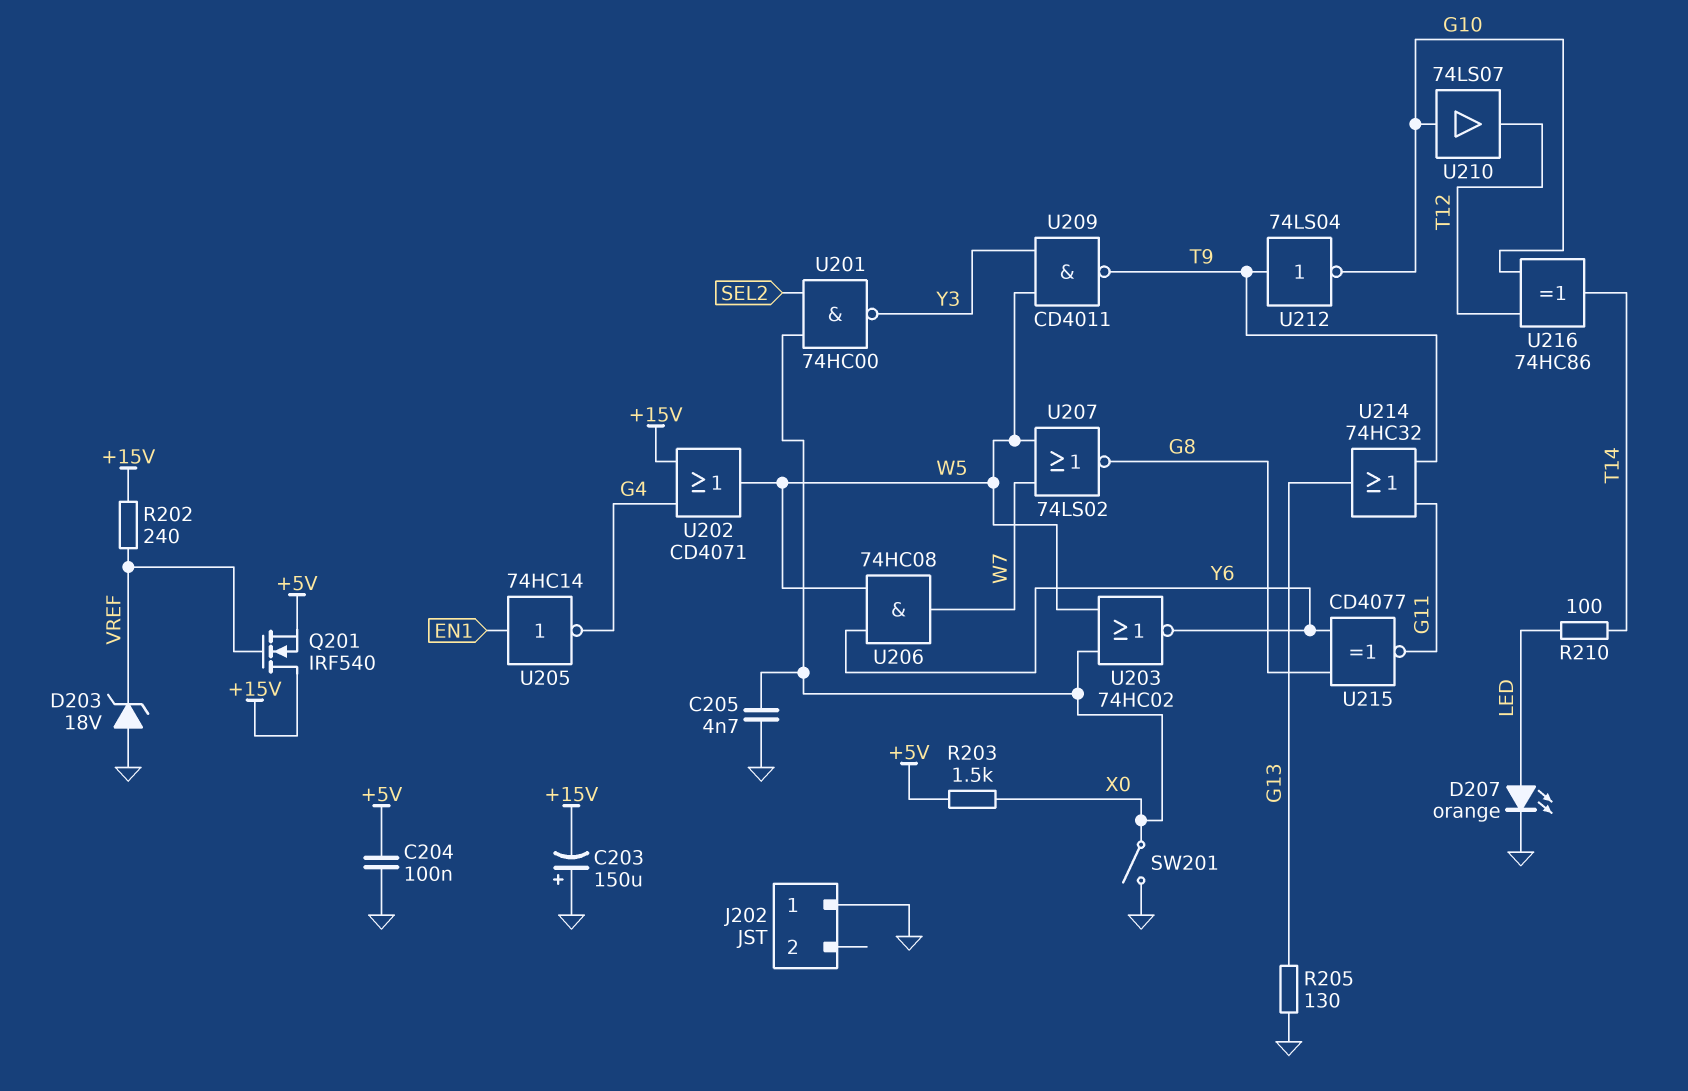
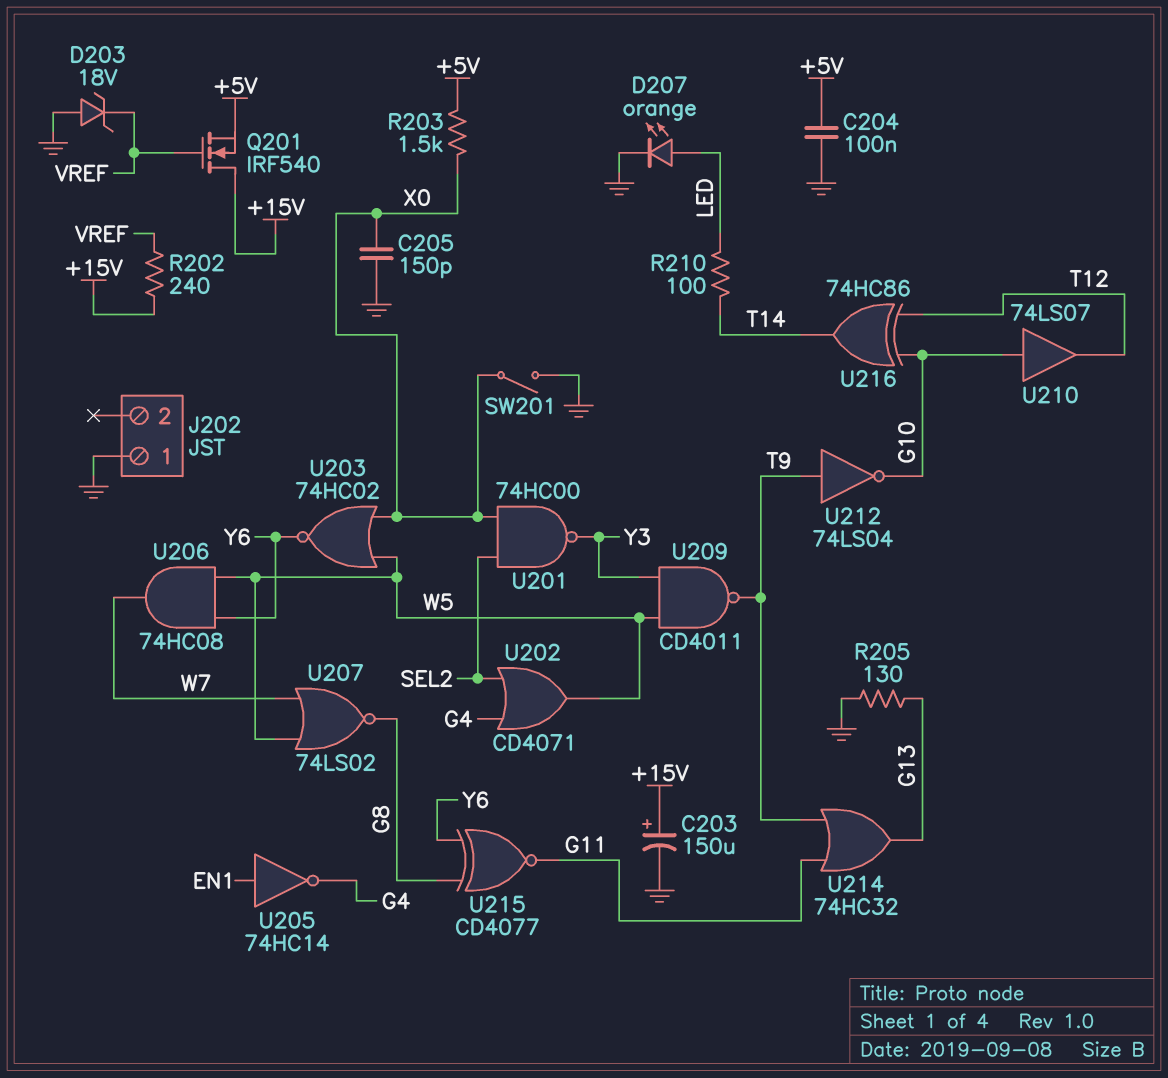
C203: 150uF (plus GND, minus +15V) -> 150uF (plus +15V, minus GND)
C205: 4.7nF (GND, X0) -> 150pF (GND, X0)
U202: OR CD4071 (in +15V, in G4, out W5) -> OR CD4071 (in G4, in SEL2, out W5)

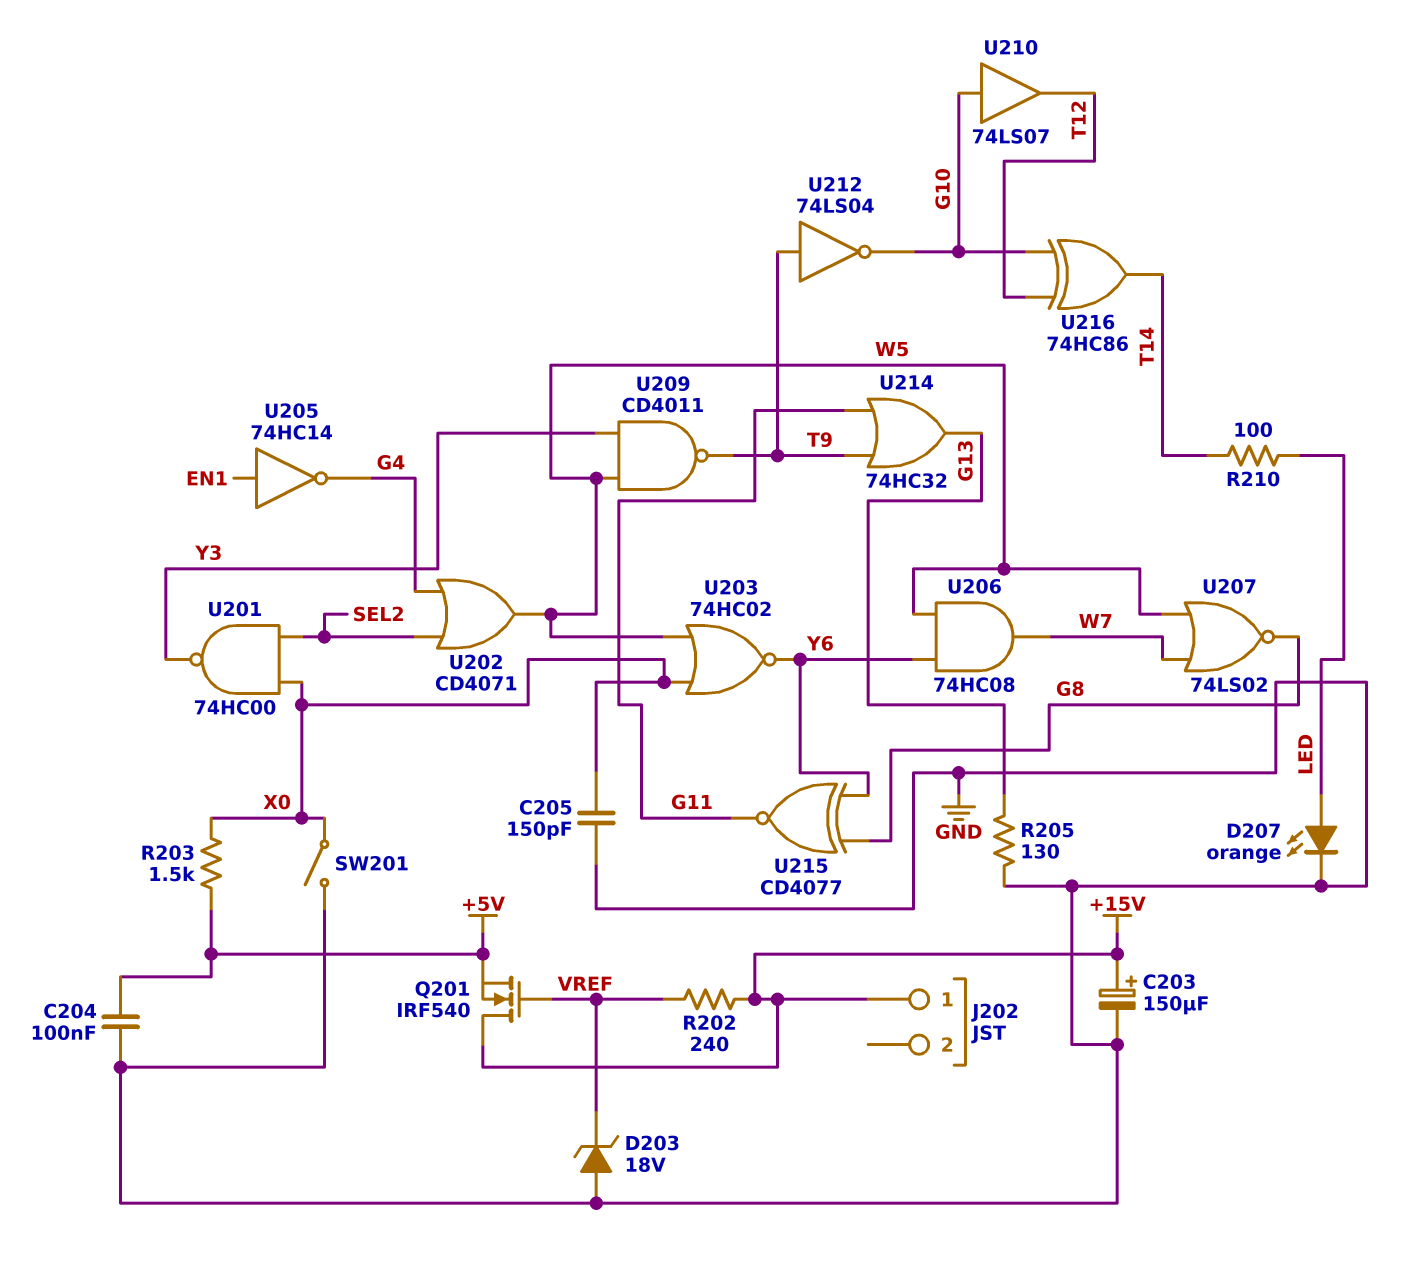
J202 pin 1: GND -> +15V

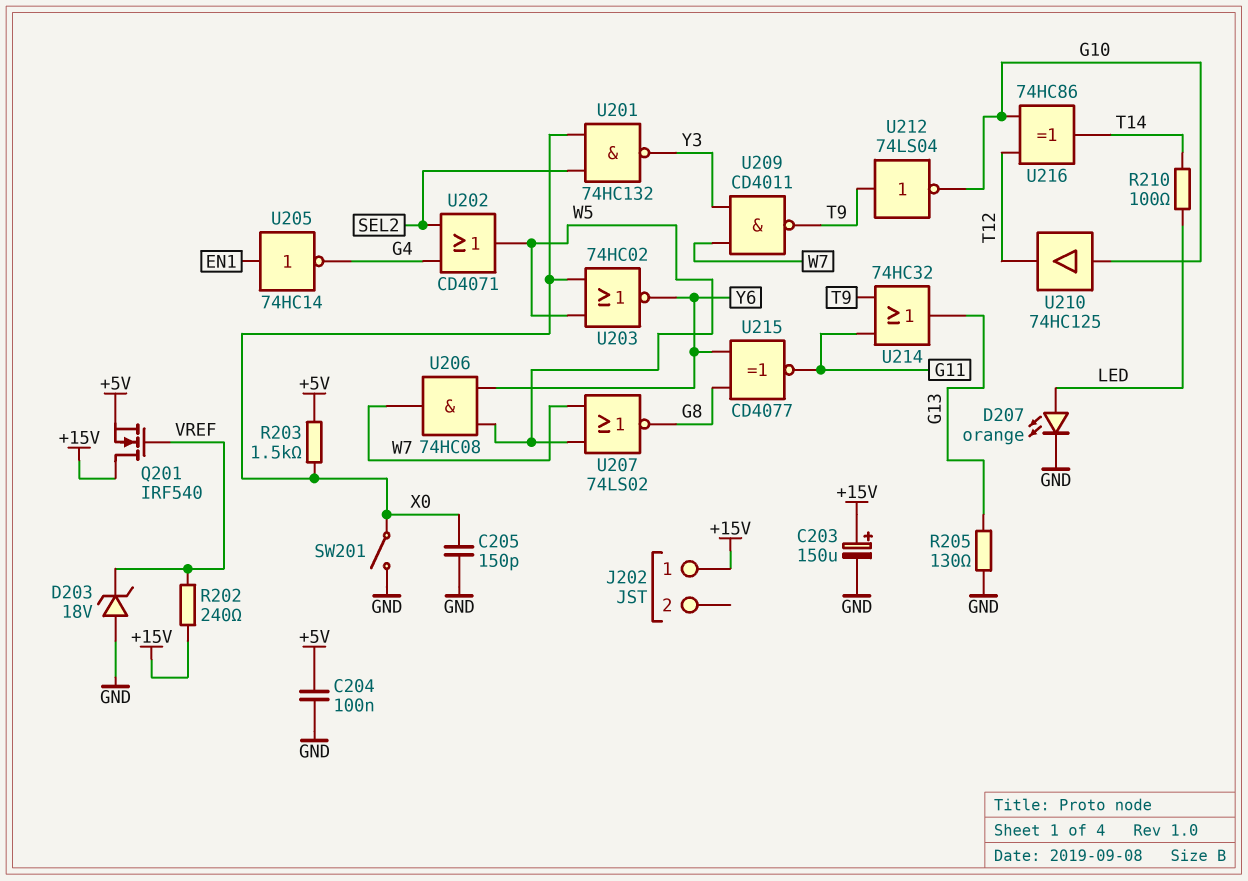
U201: NAND 74HC00 (in SEL2, in X0, out Y3) -> NAND 74HC132 (in SEL2, in X0, out Y3)
U209: NAND CD4011 (in W5, in Y3, out T9) -> NAND CD4011 (in W7, in Y3, out T9)
U210: buffer 74LS07 (in G10, out T12) -> buffer 74HC125 (in G10, out T12)

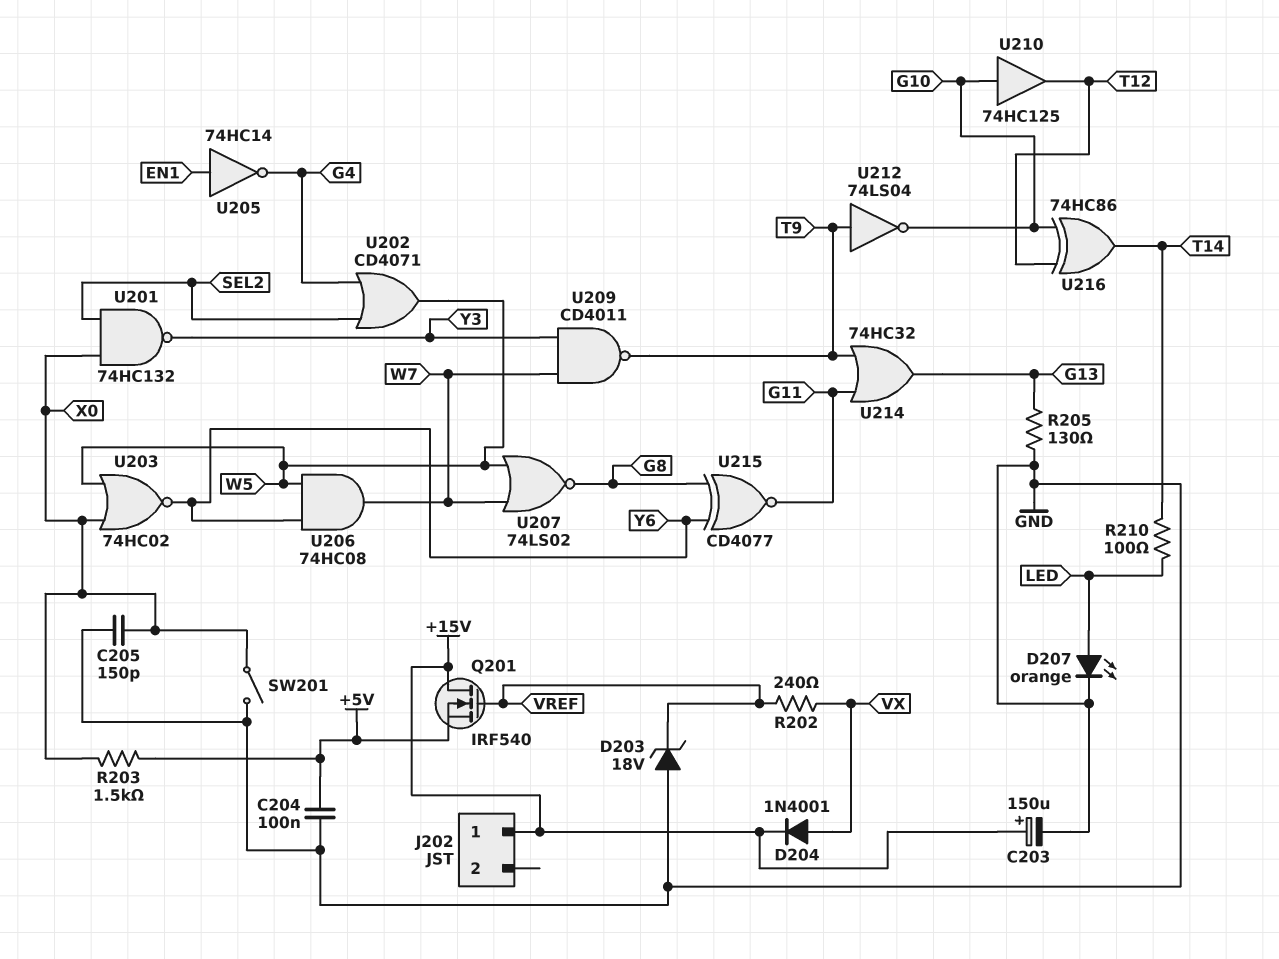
D204: none -> diode 1N4001 (A VX, K +15V)
R202: 240 (+15V, VREF) -> 240 (VREF, VX)

